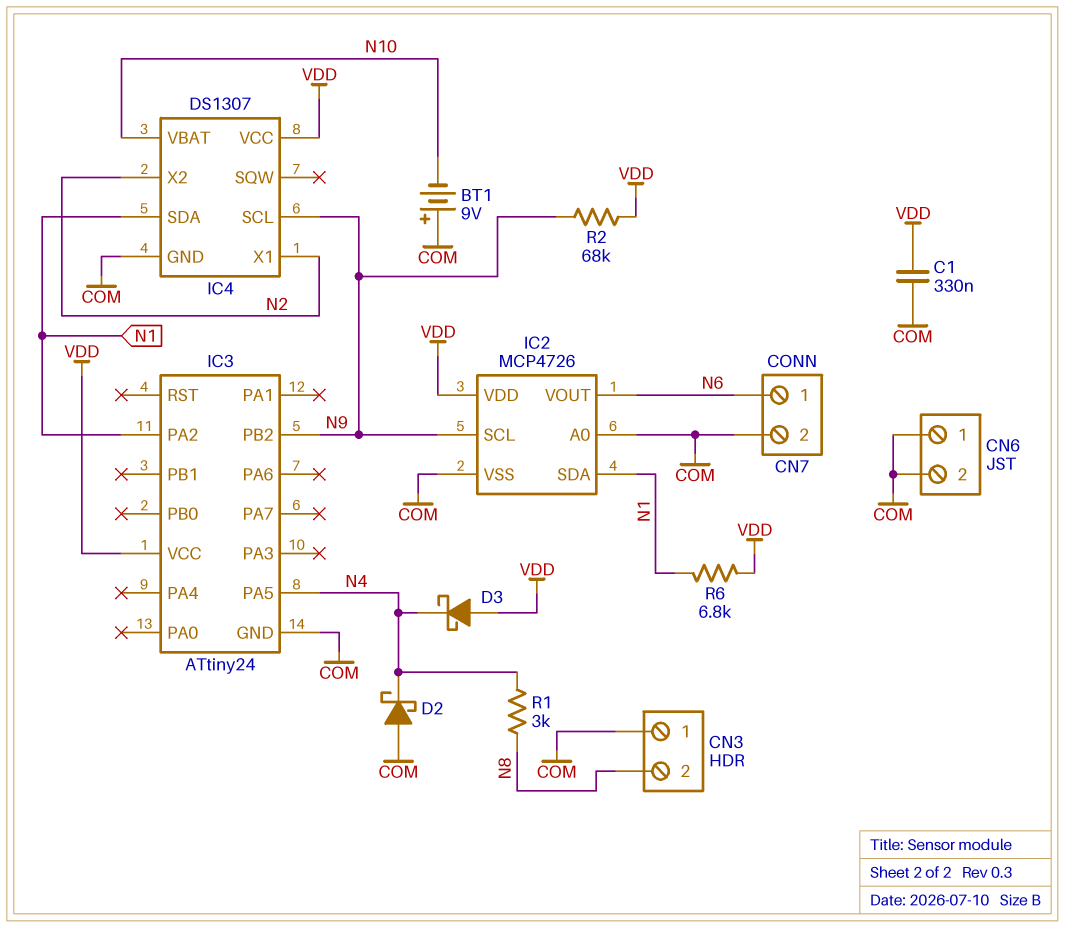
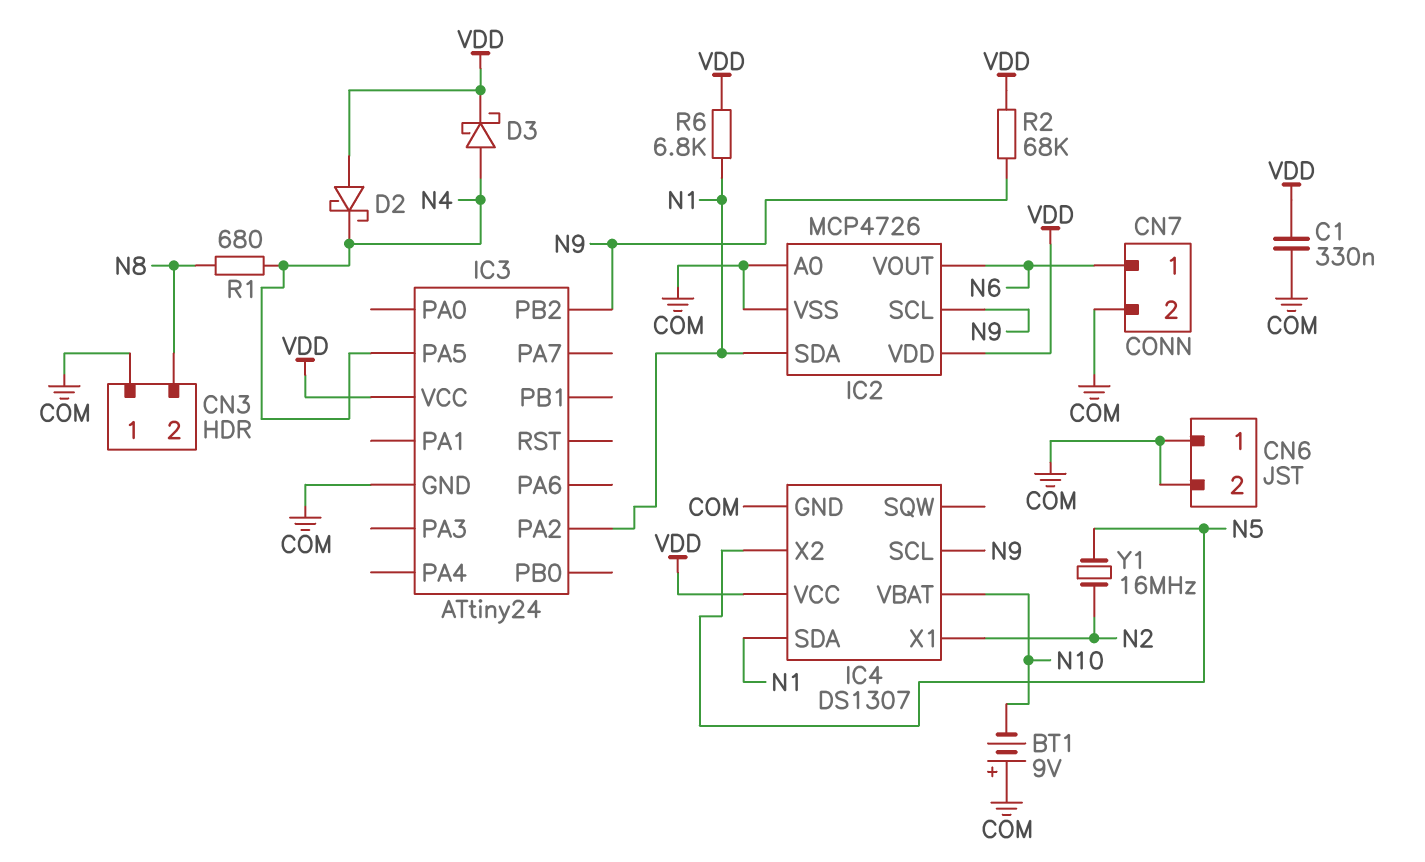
D2: schottky (A COM, K N4) -> schottky (A VDD, K N4)
D3: schottky (A VDD, K N4) -> schottky (A N4, K VDD)
IC4 pin X2: N2 -> N5
R1: 3k (N4, N8) -> 680 (N4, N8)
Y1: none -> 16MHz (N2, N5)

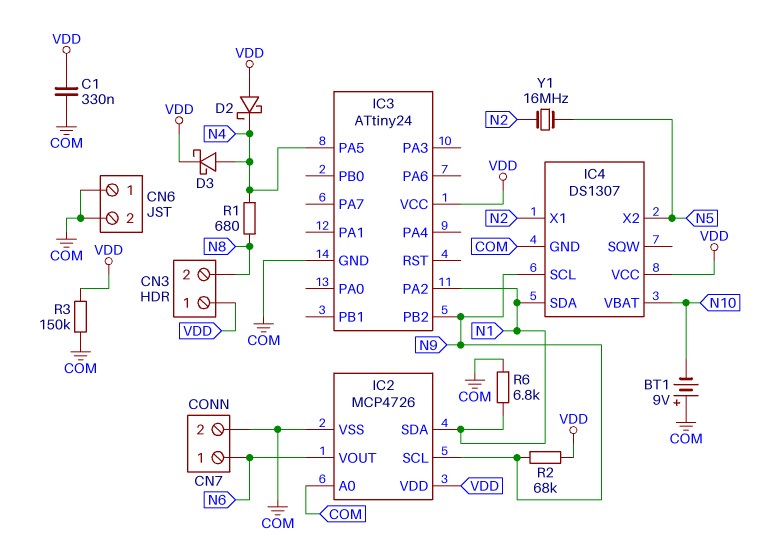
CN3 pin 1: COM -> VDD
R3: none -> 150k (COM, VDD)
R6: 6.8k (N1, VDD) -> 6.8k (COM, N1)

